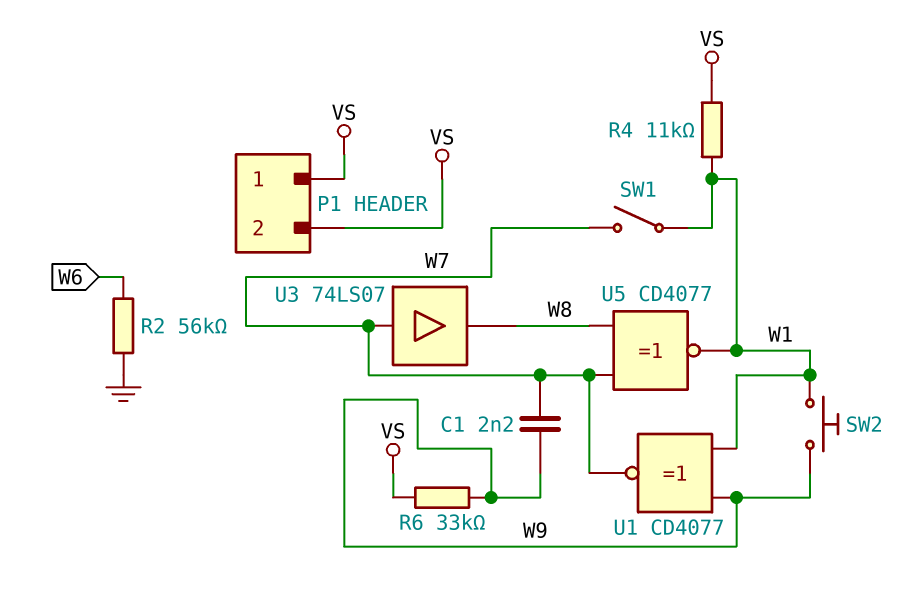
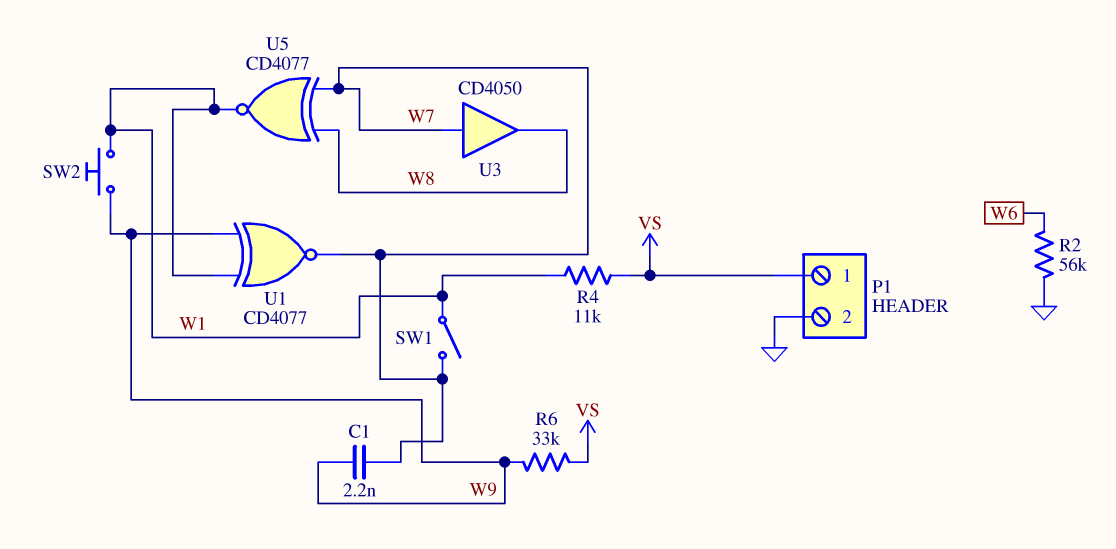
P1 pin 2: VS -> GND
U3: buffer 74LS07 (in W7, out W8) -> buffer CD4050 (in W7, out W8)

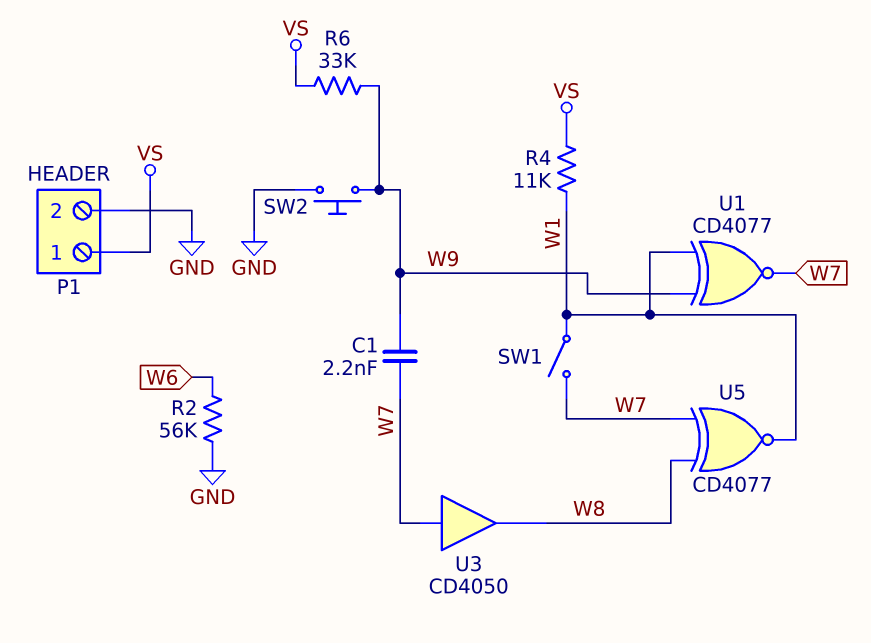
SW2: button (W1, W9) -> button (GND, W9)

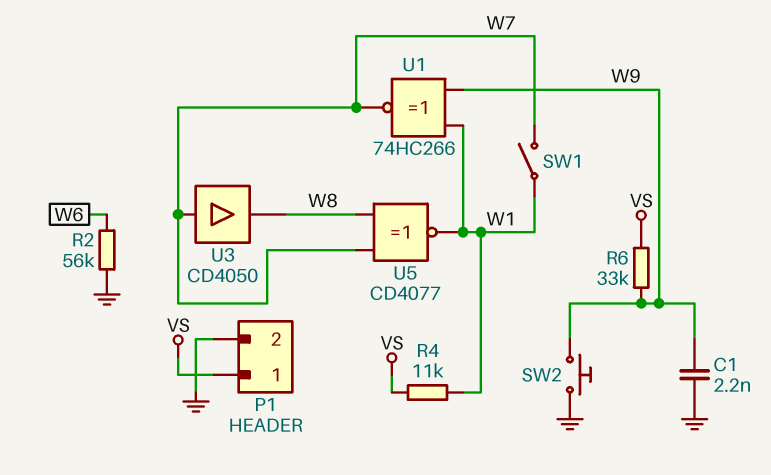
C1: 2.2nF (W7, W9) -> 2.2nF (GND, W9)
U1: XNOR CD4077 (in W1, in W9, out W7) -> XNOR 74HC266 (in W1, in W9, out W7)

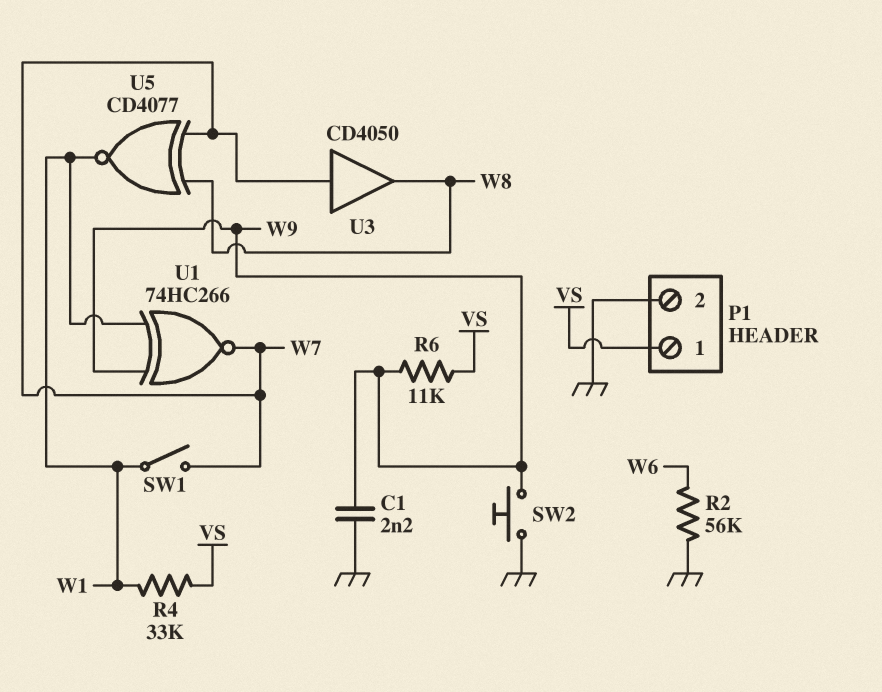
R4: 11k (VS, W1) -> 33k (VS, W1)
R6: 33k (VS, W9) -> 11k (VS, W9)

